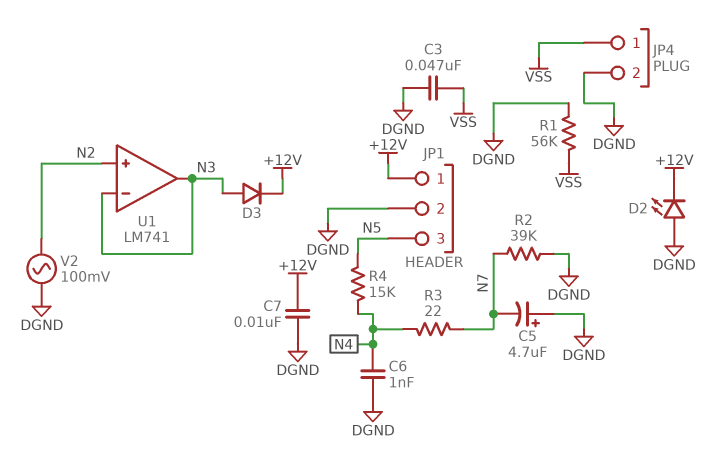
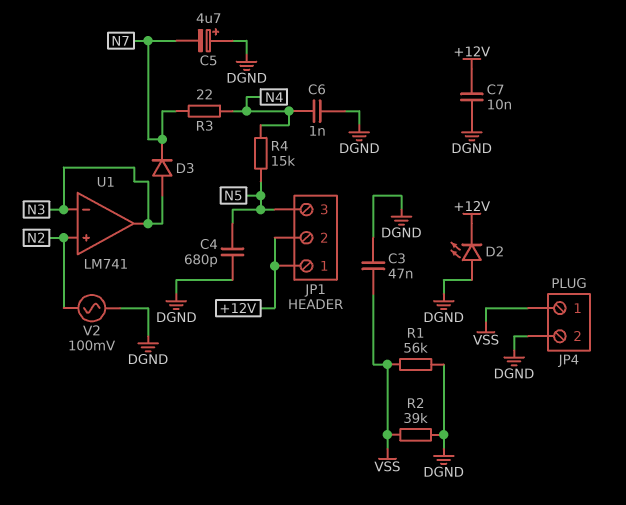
C4: none -> 680pF (DGND, N5)
D3: diode (A N3, K +12V) -> diode (A N3, K N7)
JP1 pin 2: DGND -> +12V
R2: 39k (DGND, N7) -> 39k (DGND, VSS)

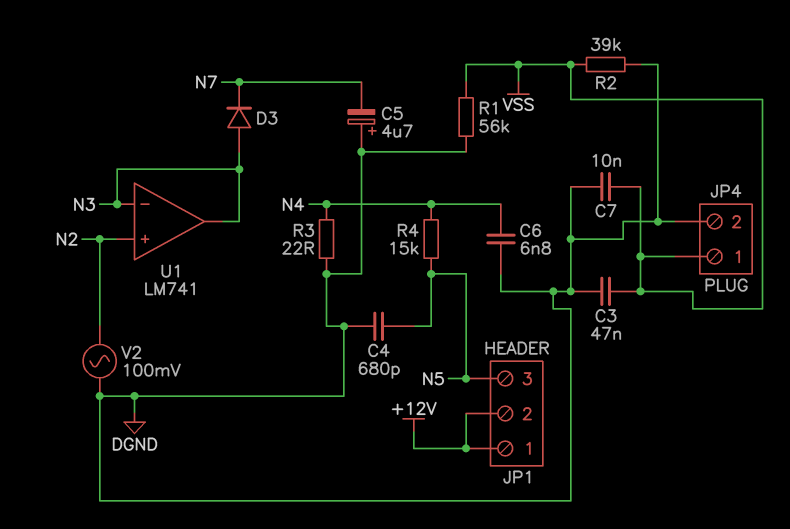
C6: 1nF (DGND, N4) -> 6.8nF (DGND, N4)
C7: 10nF (+12V, DGND) -> 10nF (DGND, VSS)
D2: LED (A DGND, K +12V) -> none
R3: 22 (N4, N7) -> 22 (DGND, N4)

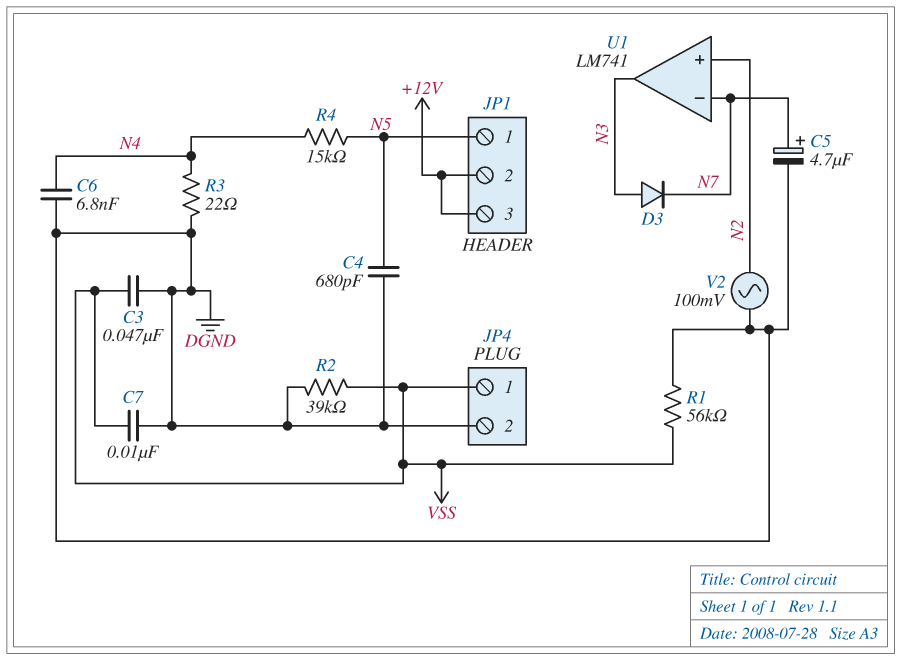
C5: 4.7uF (plus DGND, minus N7) -> 4.7uF (plus N7, minus DGND)
JP1 pin 1: +12V -> N5
JP1 pin 3: N5 -> +12V
U1 pin in-: N3 -> N7

